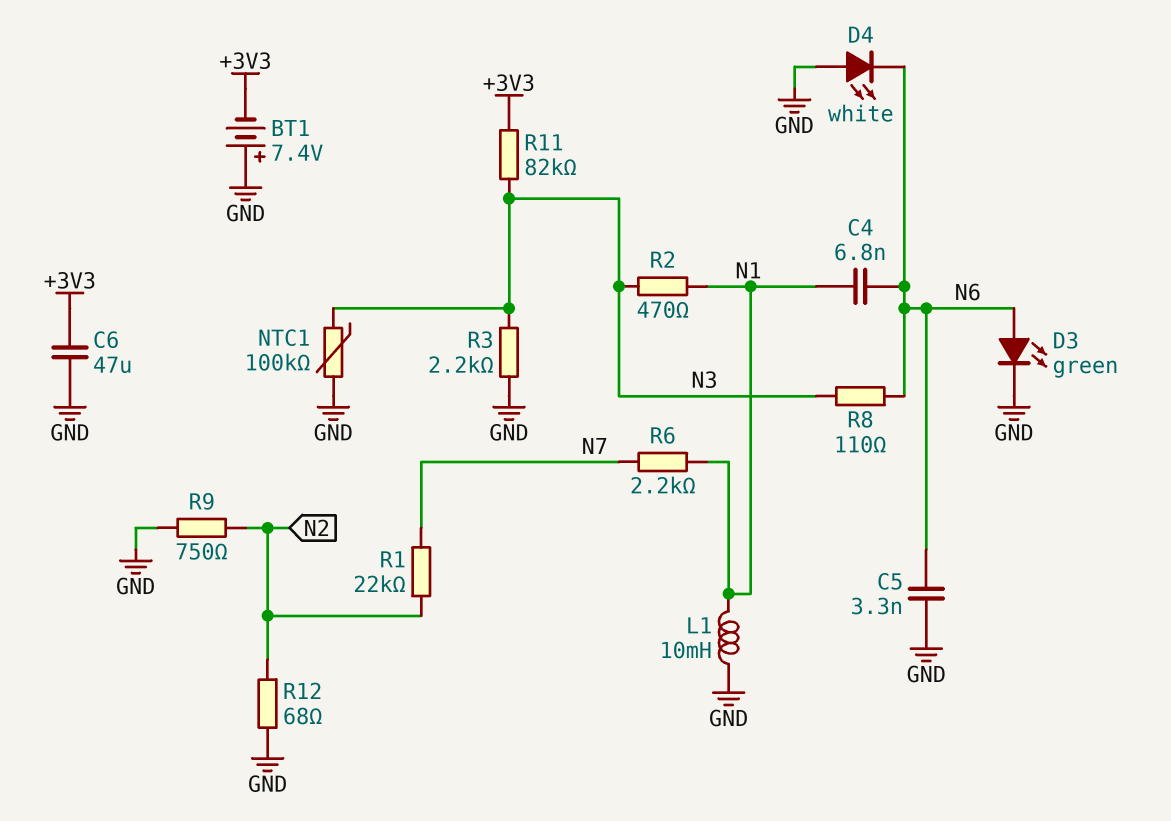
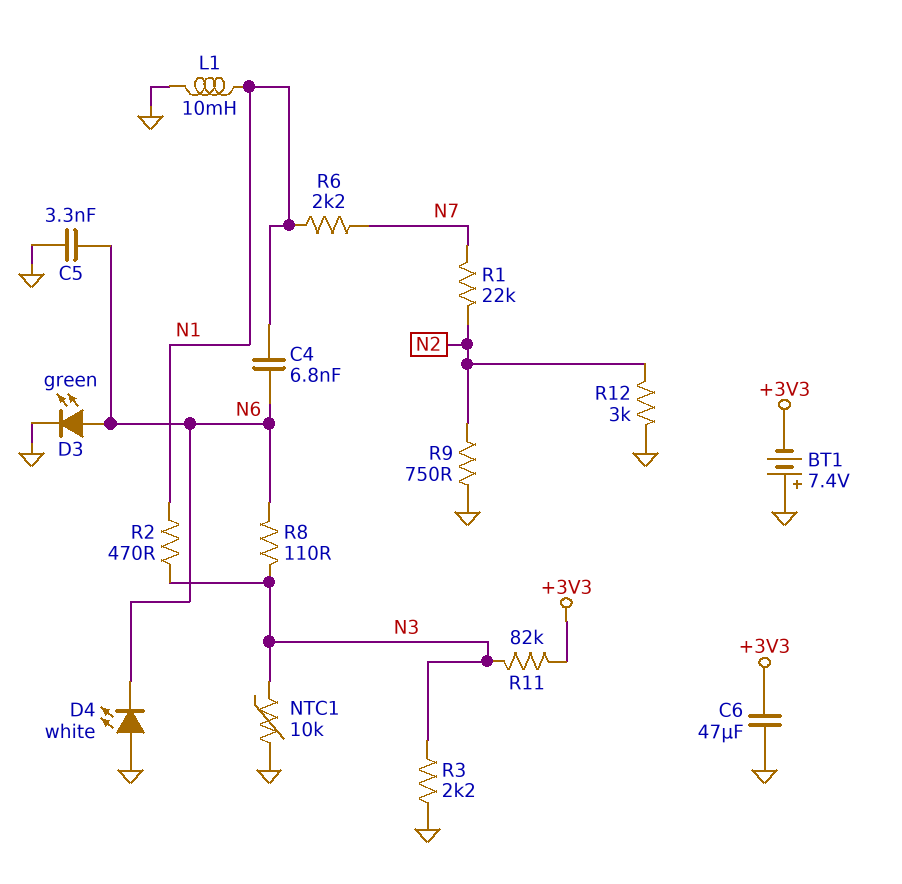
NTC1: 100k (GND, N3) -> 10k (GND, N3)
R12: 68 (GND, N2) -> 3k (GND, N2)

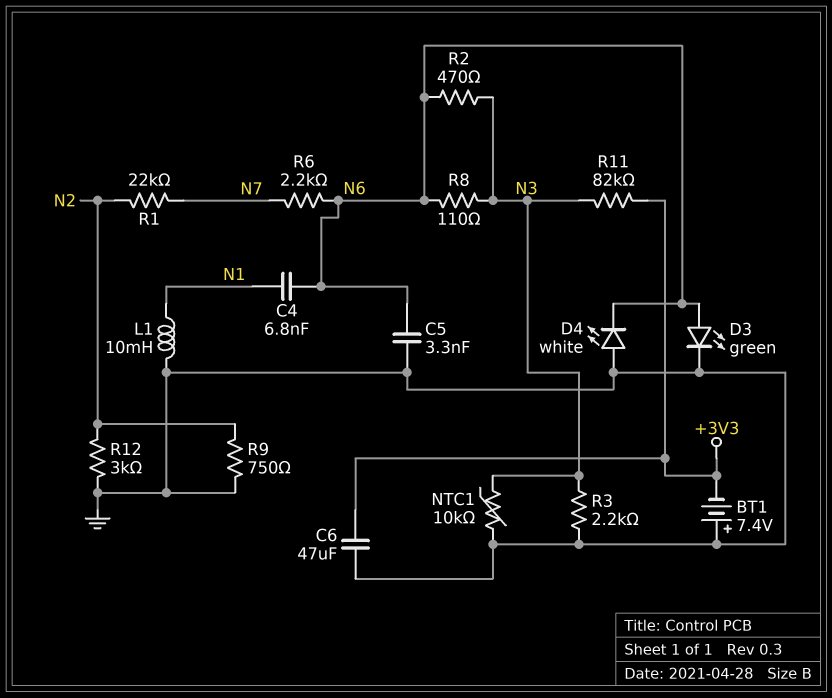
R2: 470 (N1, N3) -> 470 (N3, N6)
R6: 2.2k (N1, N7) -> 2.2k (N6, N7)

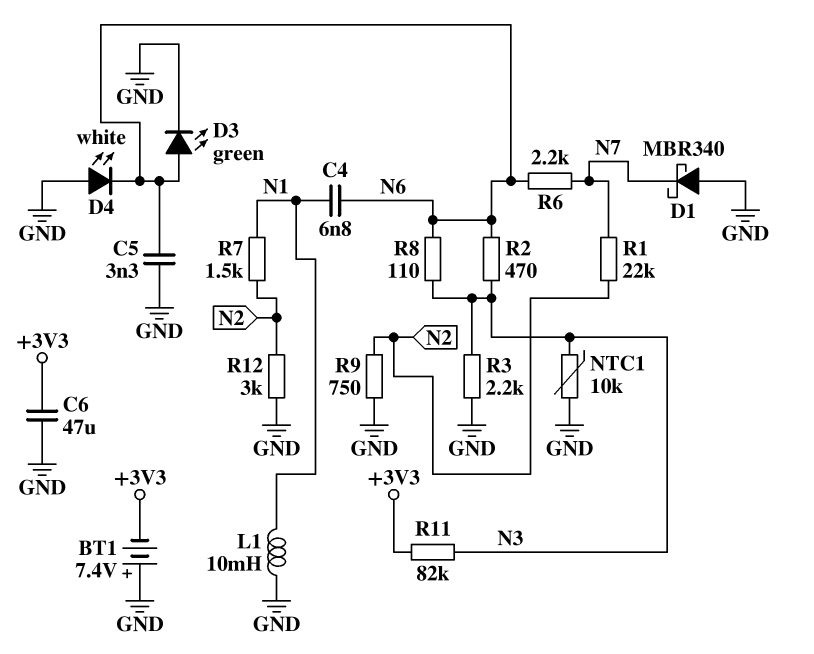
D1: none -> schottky MBR340 (A GND, K N7)
R7: none -> 1.5k (N1, N2)

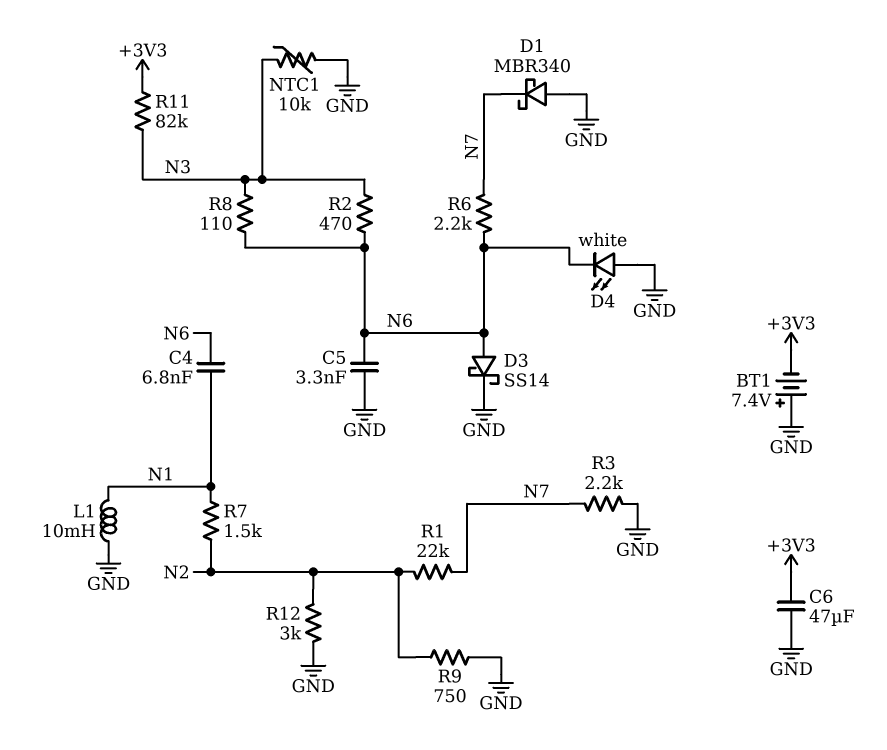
D3: LED green (A N6, K GND) -> schottky SS14 (A N6, K GND)
R3: 2.2k (GND, N3) -> 2.2k (GND, N7)

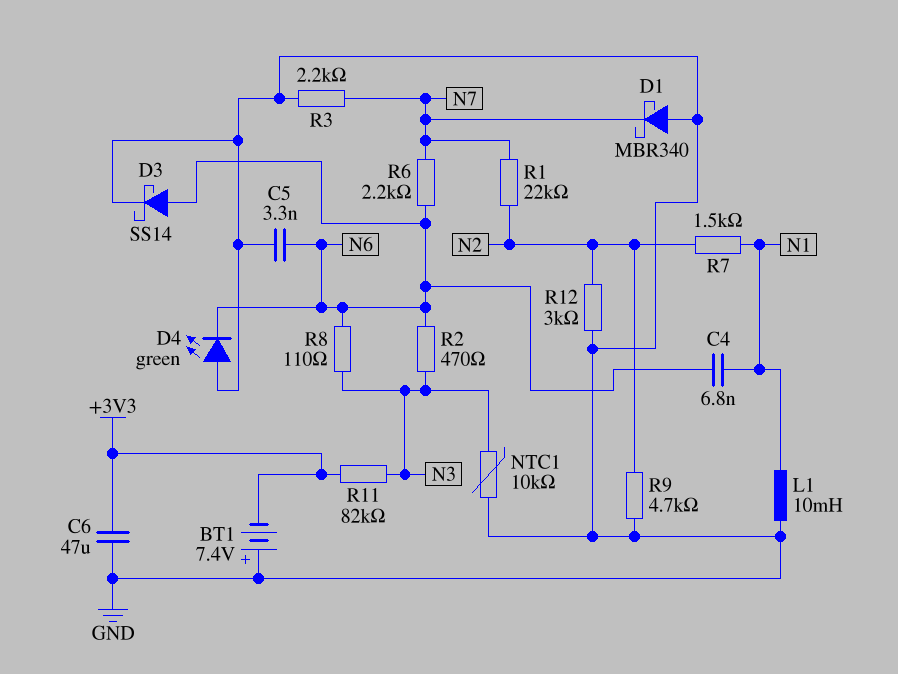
D4: LED white (A GND, K N6) -> LED green (A GND, K N6)
R9: 750 (GND, N2) -> 4.7k (GND, N2)

